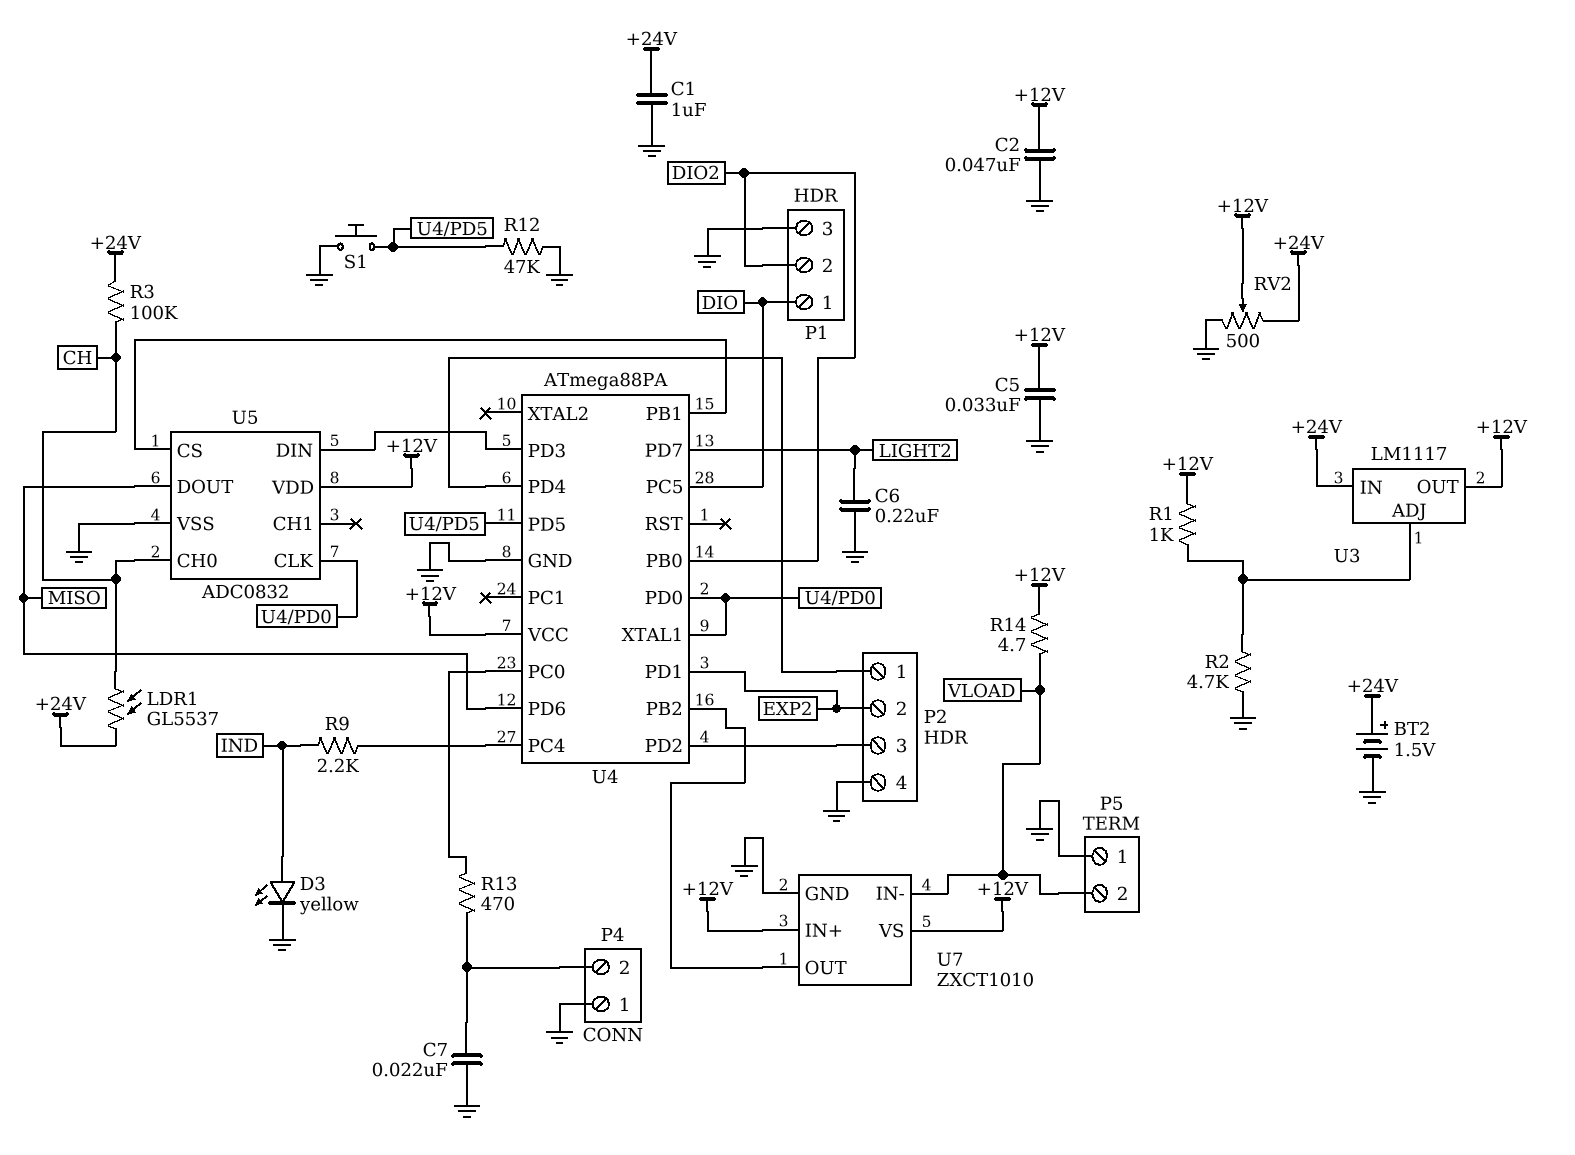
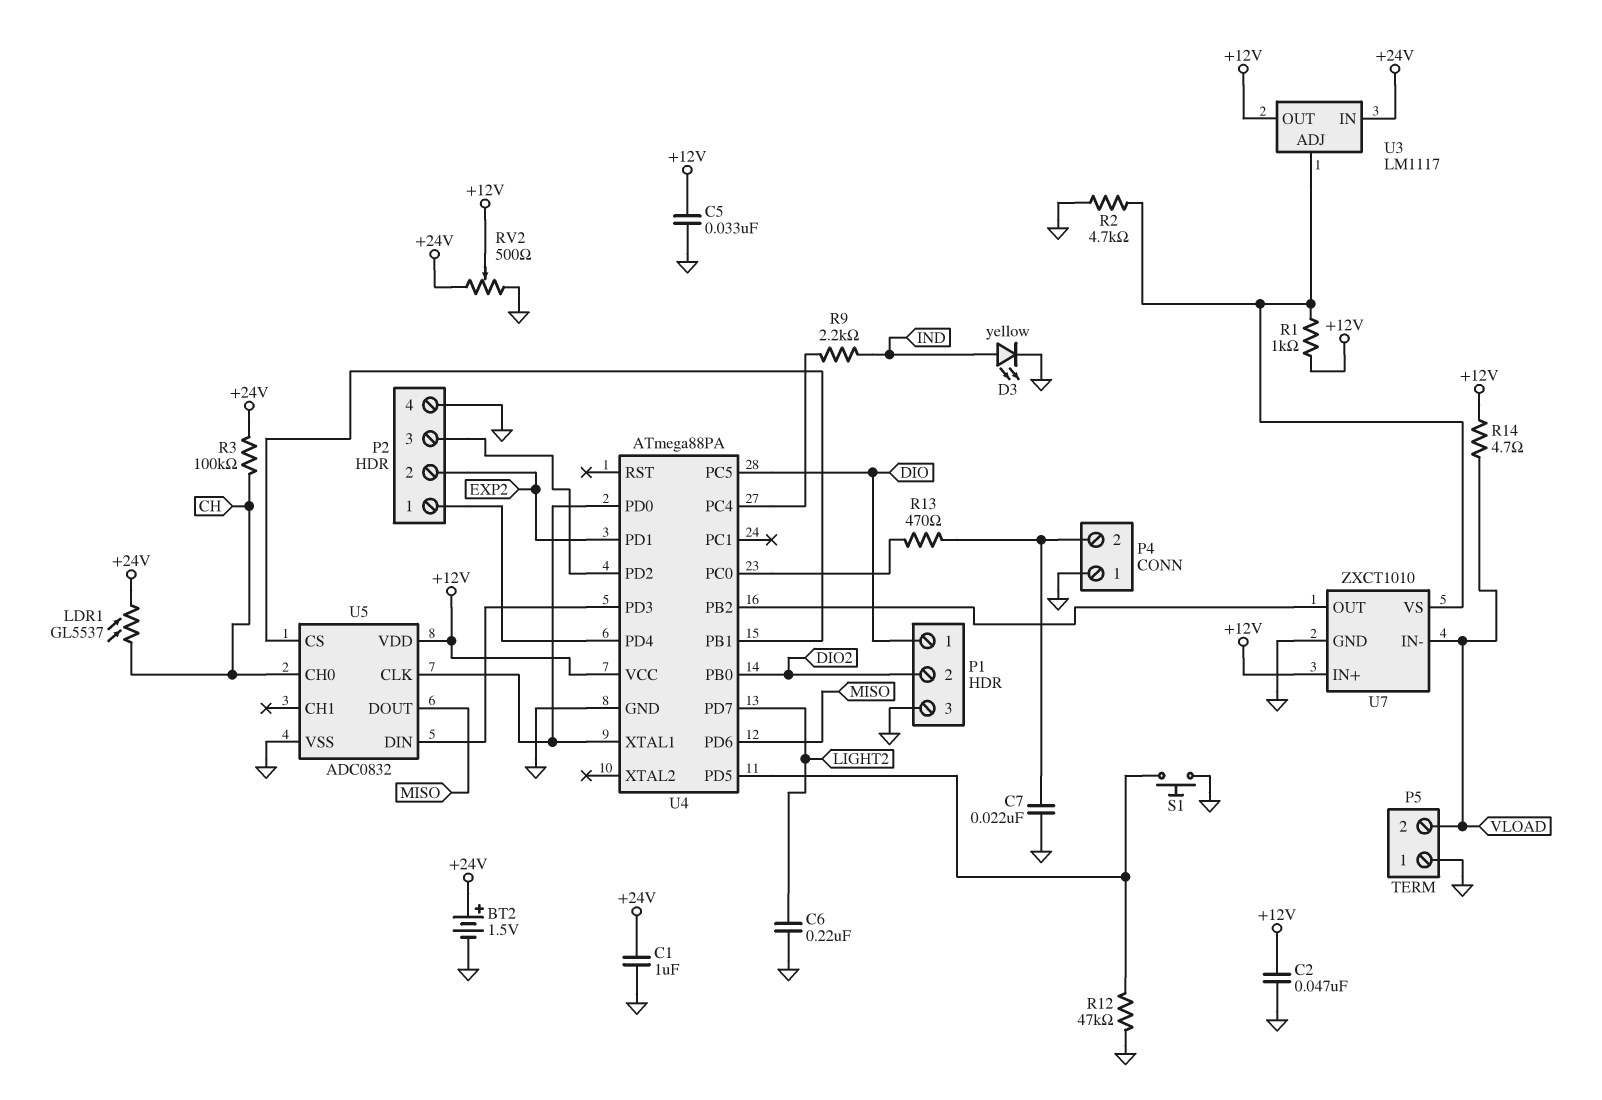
U7 pin VS: +12V -> U3/ADJ

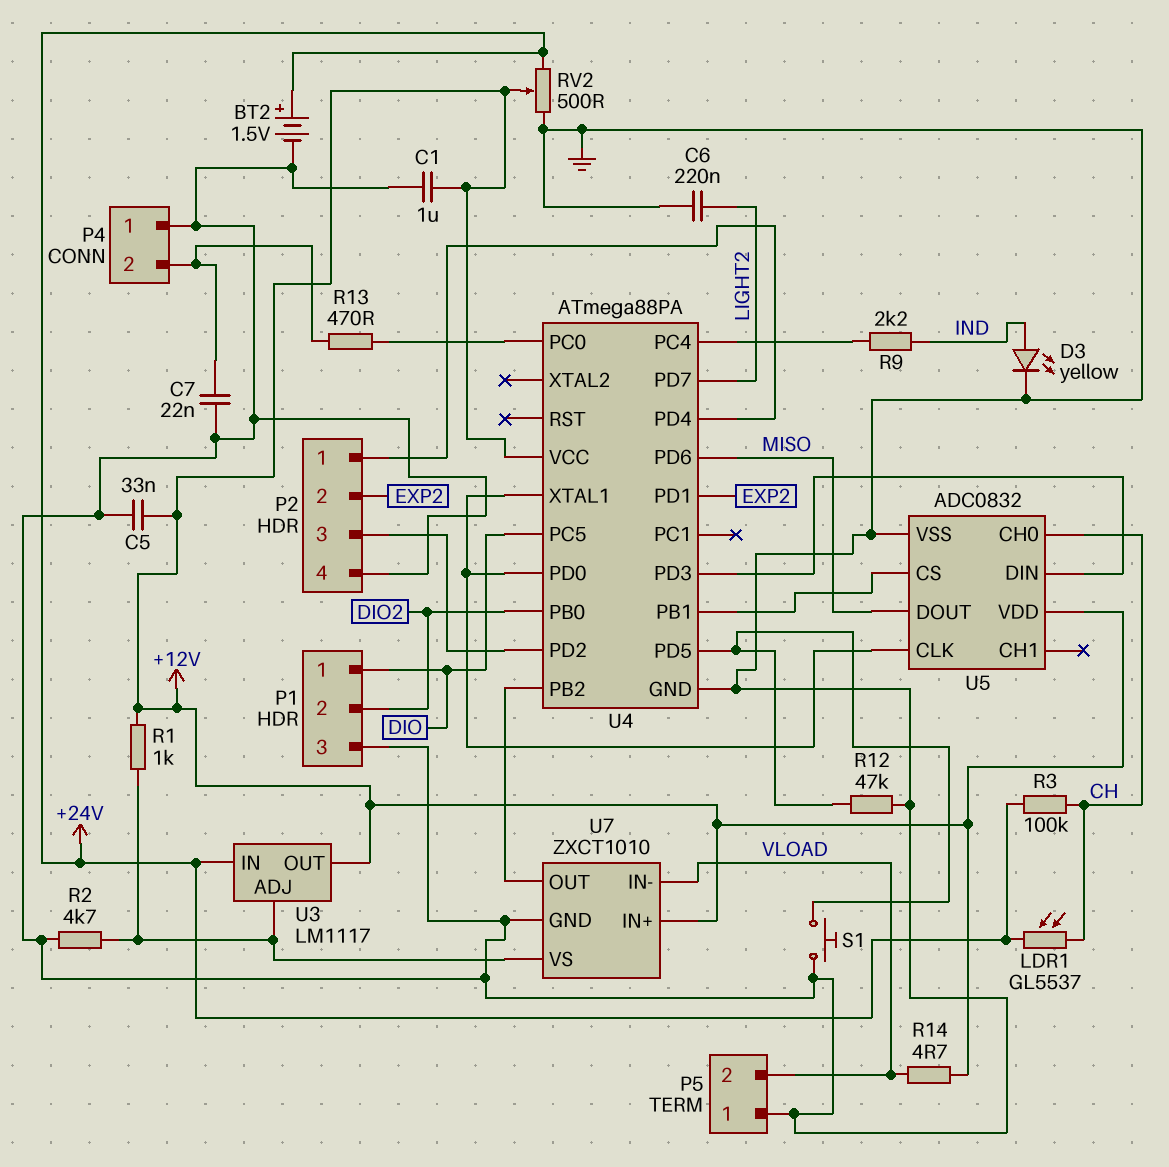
C1: 1uF (+24V, GND) -> 1uF (+12V, GND)
C2: 47nF (+12V, GND) -> none

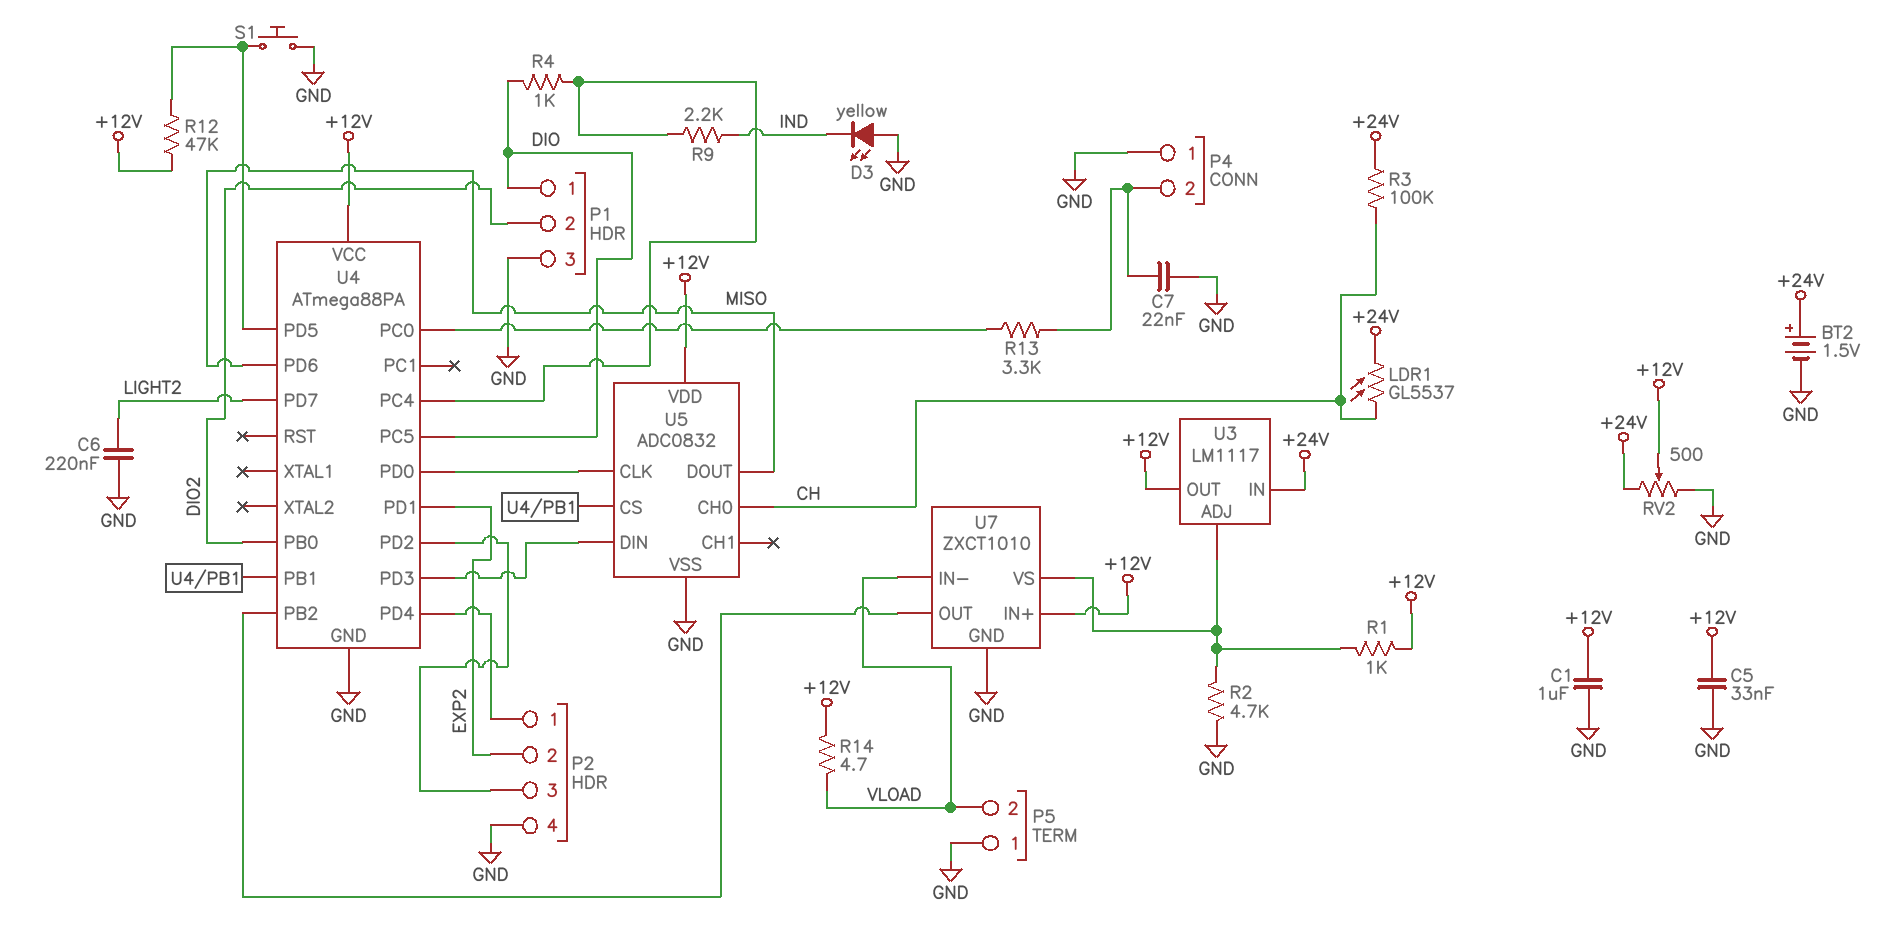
D3: LED yellow (A IND, K GND) -> LED yellow (A GND, K IND)
R4: none -> 1k (DIO, U4/PC4)
R12: 47k (GND, U4/PD5) -> 47k (+12V, U4/PD5)
R13: 470 (P4/2, U4/PC0) -> 3.3k (P4/2, U4/PC0)
U4 pin XTAL1: U4/PD0 -> none

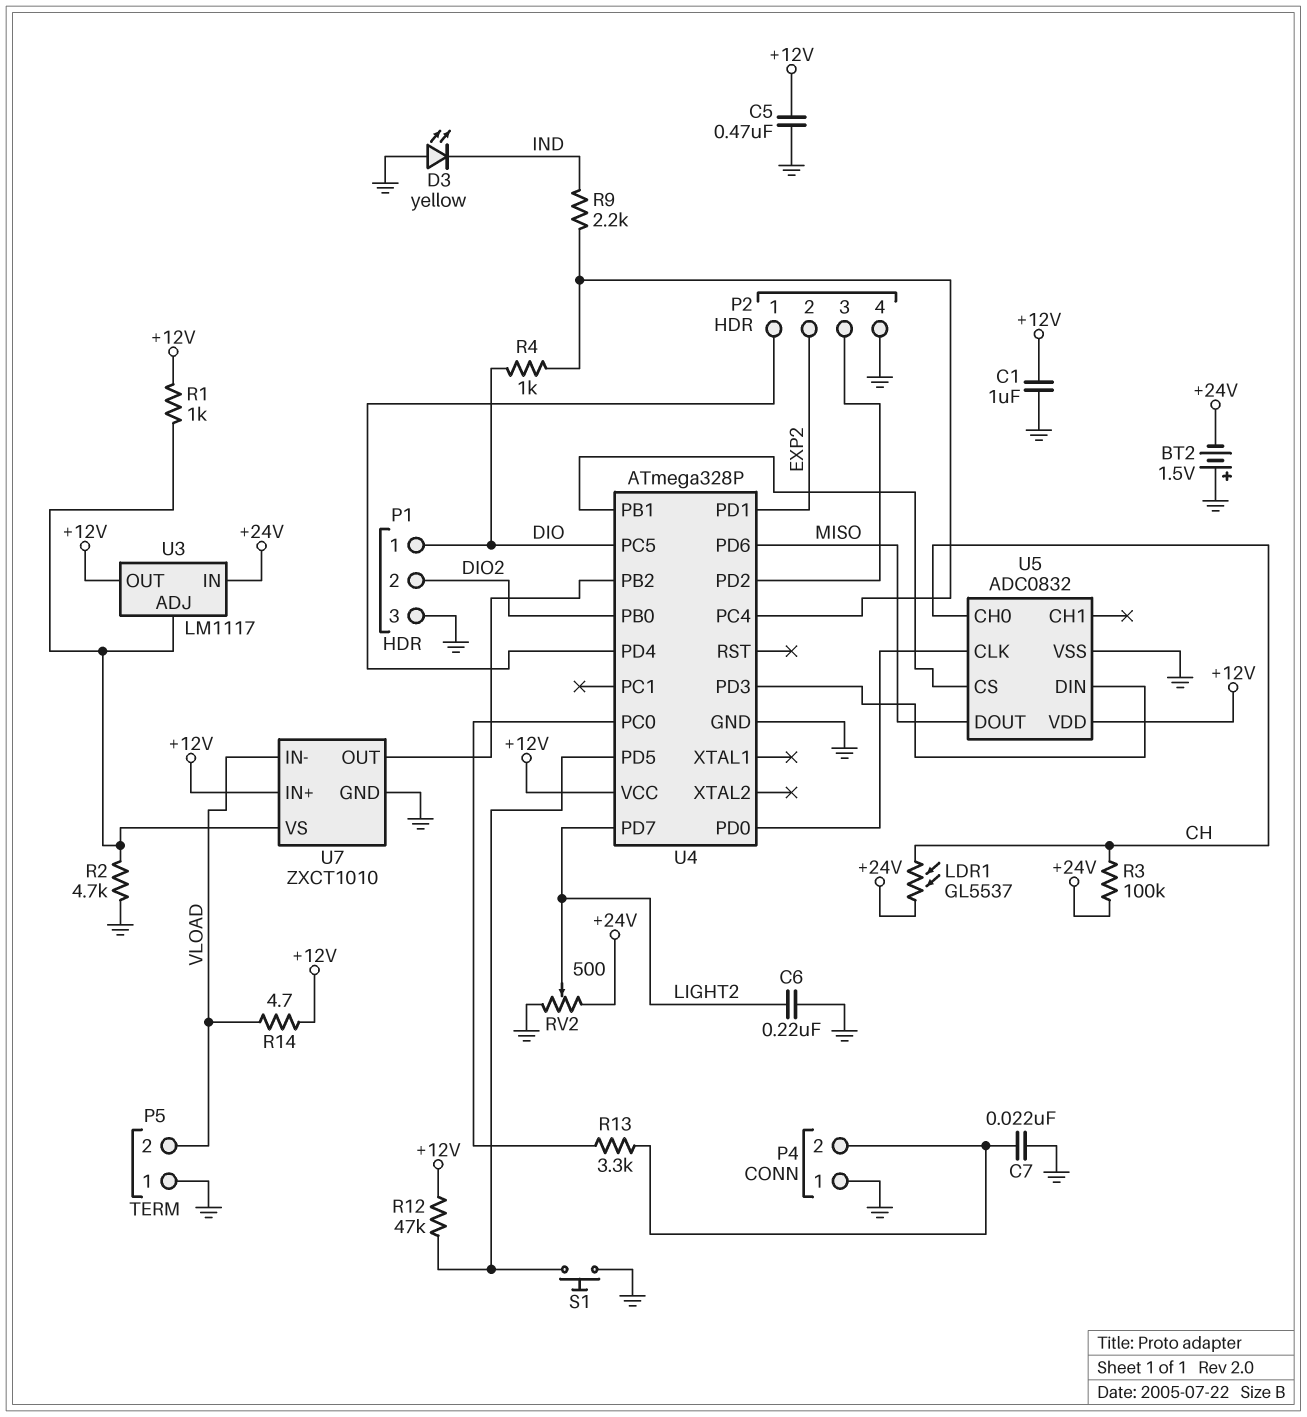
BT2: 1.5V (plus +24V, minus GND) -> 1.5V (plus GND, minus +24V)
C5: 33nF (+12V, GND) -> 470nF (+12V, GND)
RV2: 500 (+24V, GND, wiper +12V) -> 500 (+24V, GND, wiper LIGHT2)
U4: ATmega88PA -> ATmega328P

